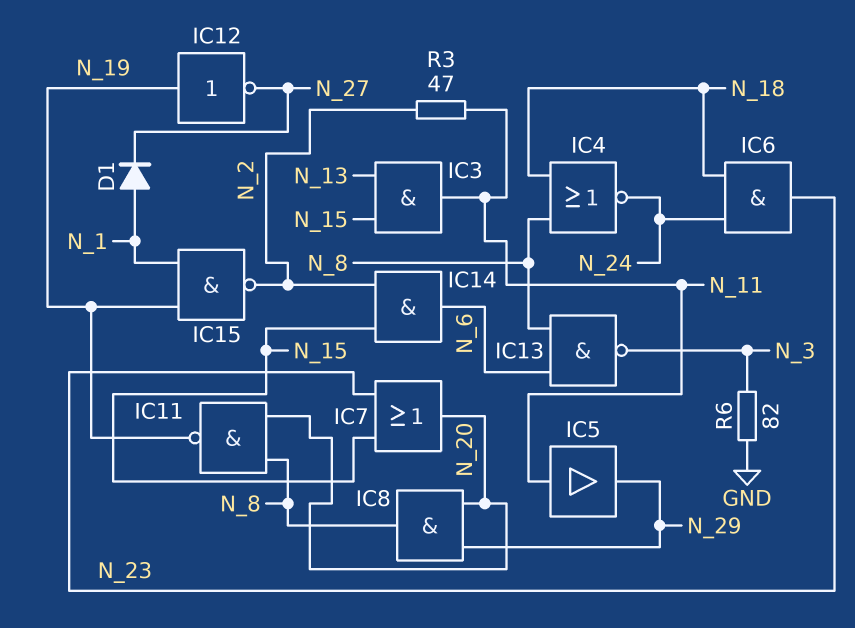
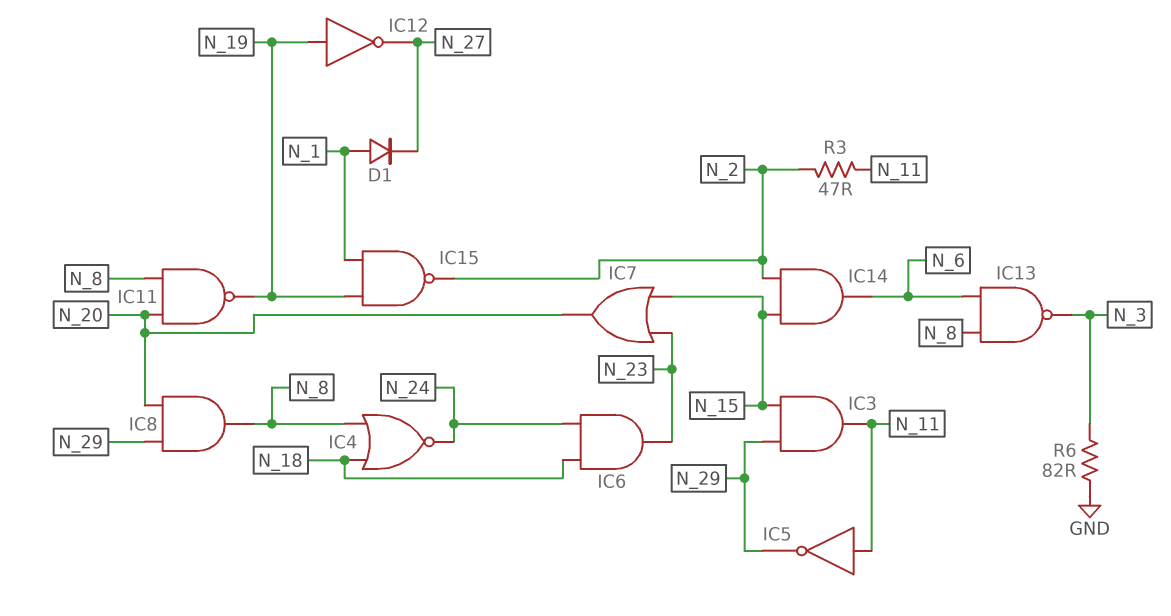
IC3: AND (in N_13, in N_15, out N_11) -> AND (in N_15, in N_29, out N_11)
IC5: buffer (in N_11, out N_29) -> NOT (in N_11, out N_29)

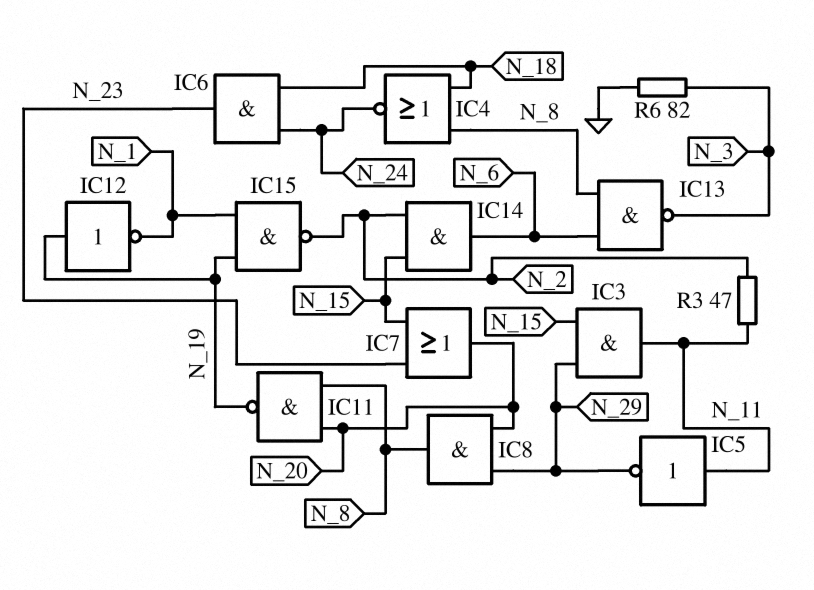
D1: diode (A N_1, K N_27) -> none
IC12: NOT (in N_19, out N_27) -> NOT (in N_19, out N_1)

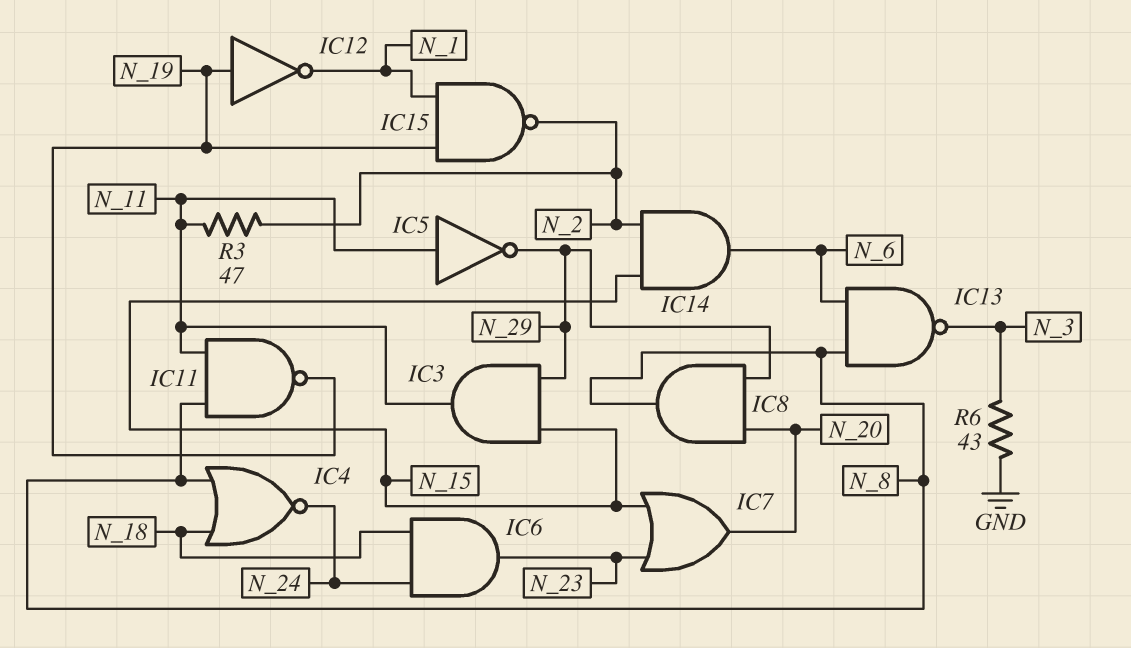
IC11: NAND (in N_8, in N_20, out N_19) -> NAND (in N_8, in N_11, out N_19)
R6: 82 (GND, N_3) -> 43 (GND, N_3)

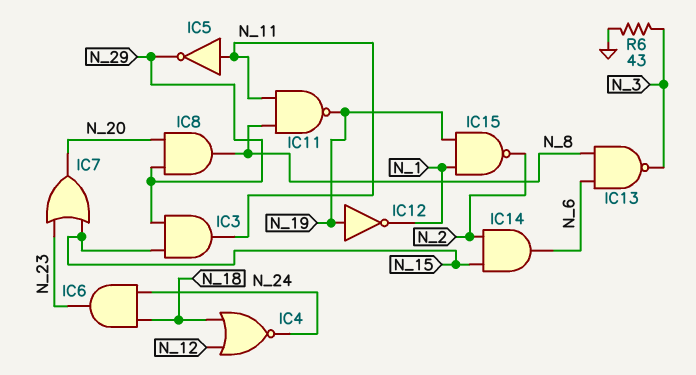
IC4: NOR (in N_8, in N_18, out N_24) -> NOR (in N_12, in N_18, out N_24)
R3: 47 (N_2, N_11) -> none

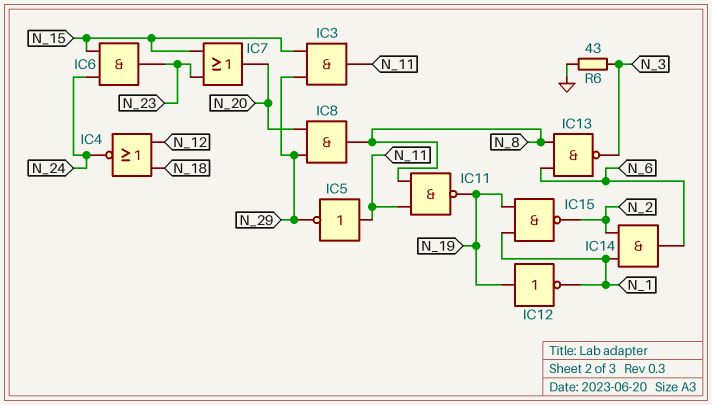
IC6: AND (in N_18, in N_24, out N_23) -> AND (in N_15, in N_24, out N_23)
IC14: AND (in N_2, in N_15, out N_6) -> AND (in N_1, in N_2, out N_6)

